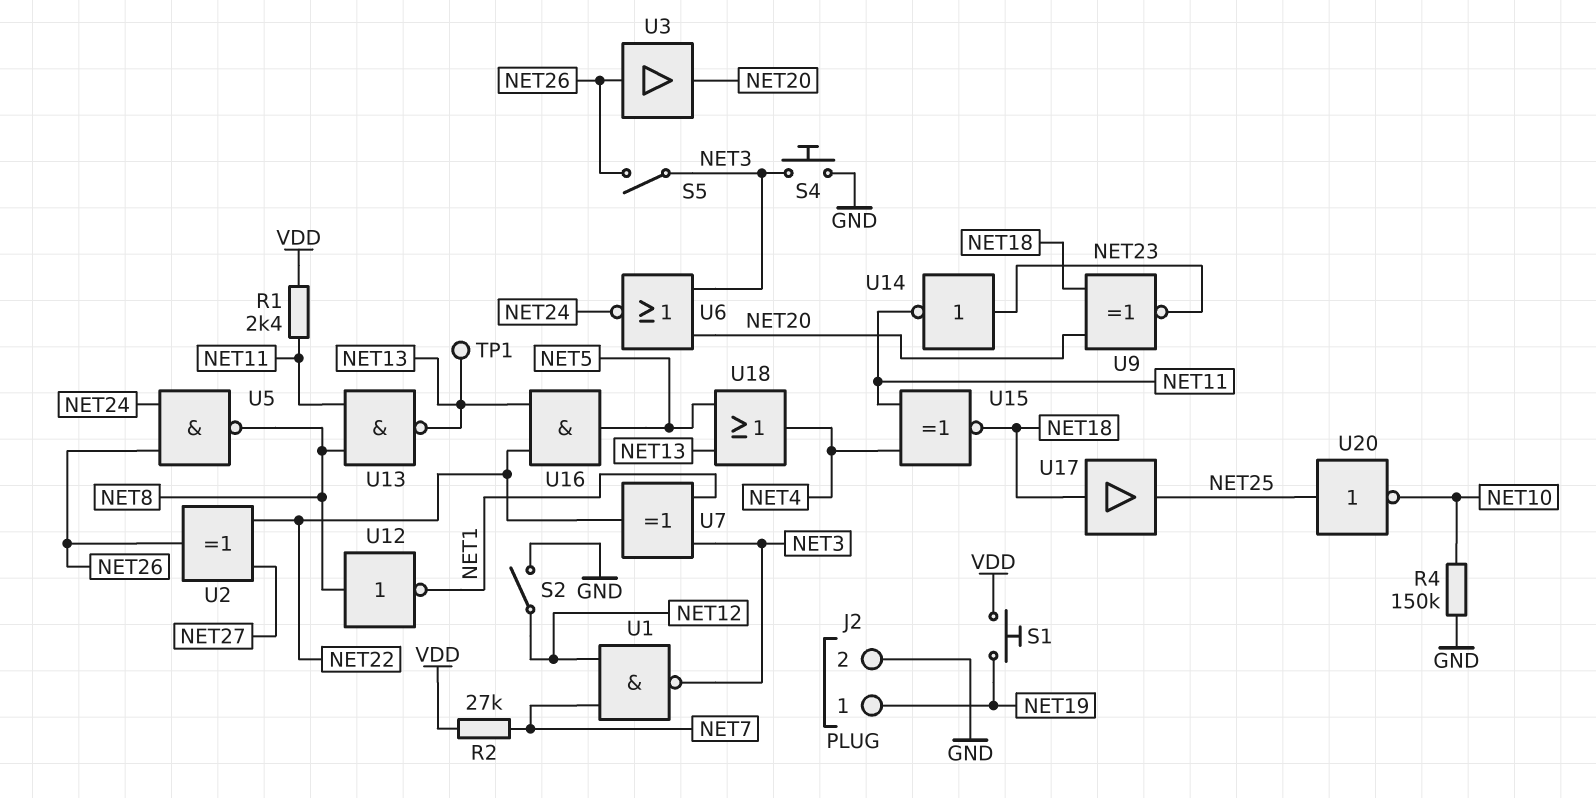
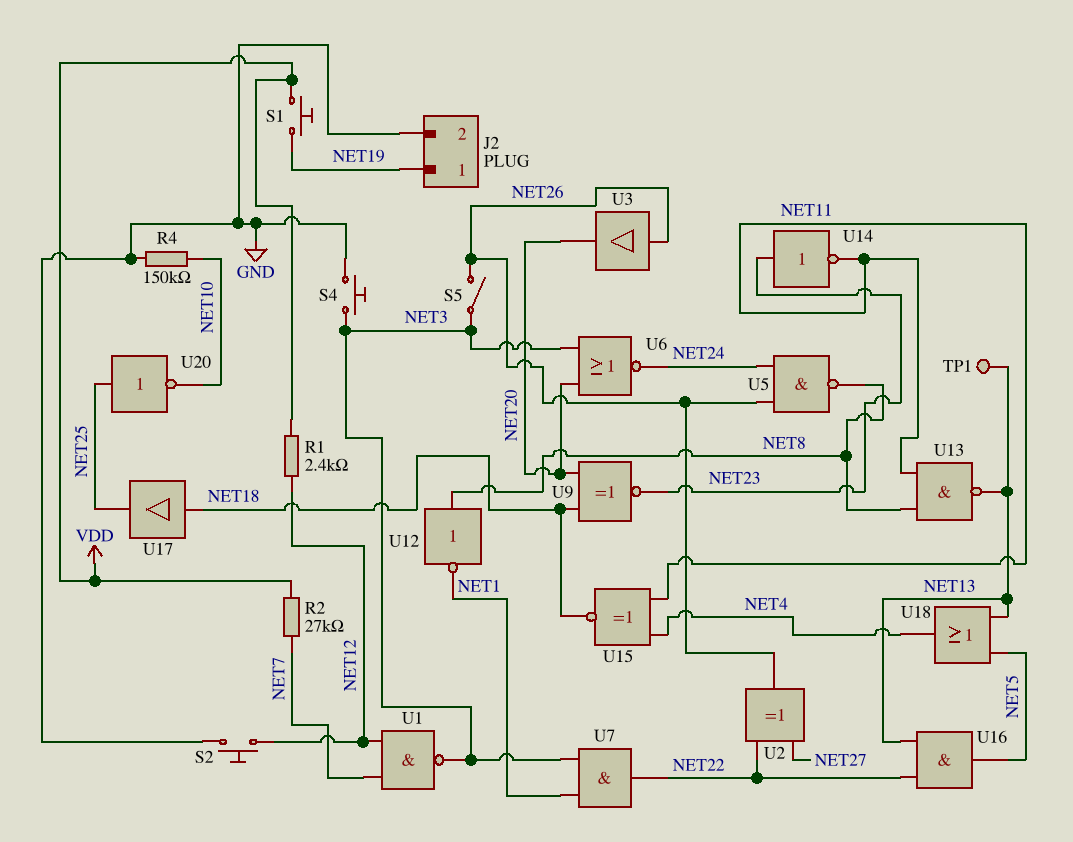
R1: 2.4k (NET11, VDD) -> 2.4k (NET12, VDD)
S2: switch (GND, NET12) -> button (GND, NET12)
U7: XOR (in NET1, in NET3, out NET22) -> AND (in NET1, in NET3, out NET22)

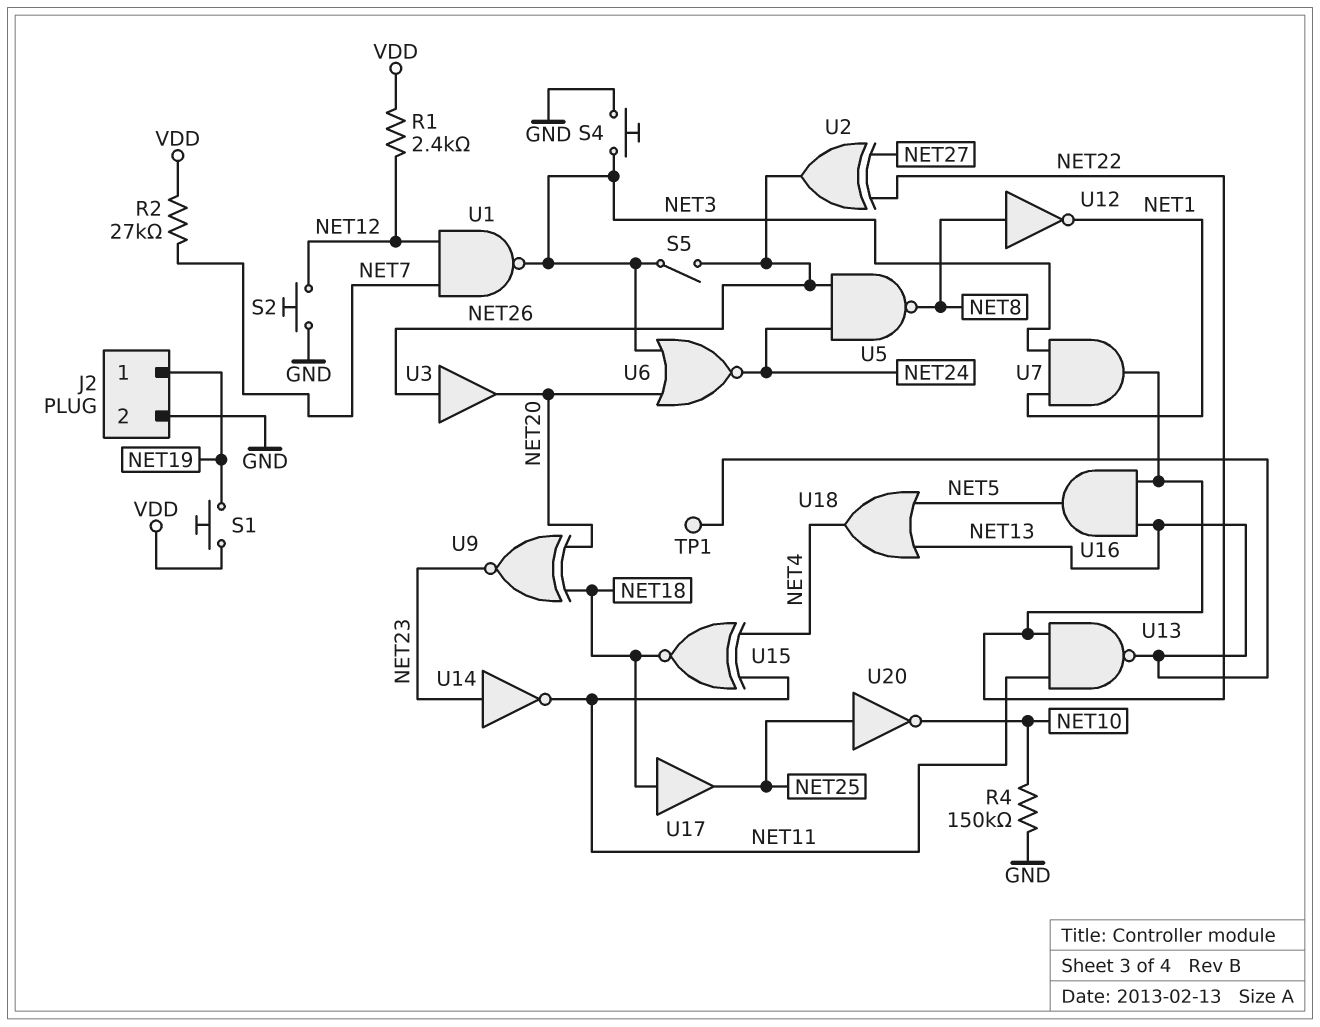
U13: NAND (in NET8, in NET11, out NET13) -> NAND (in NET11, in NET22, out NET13)

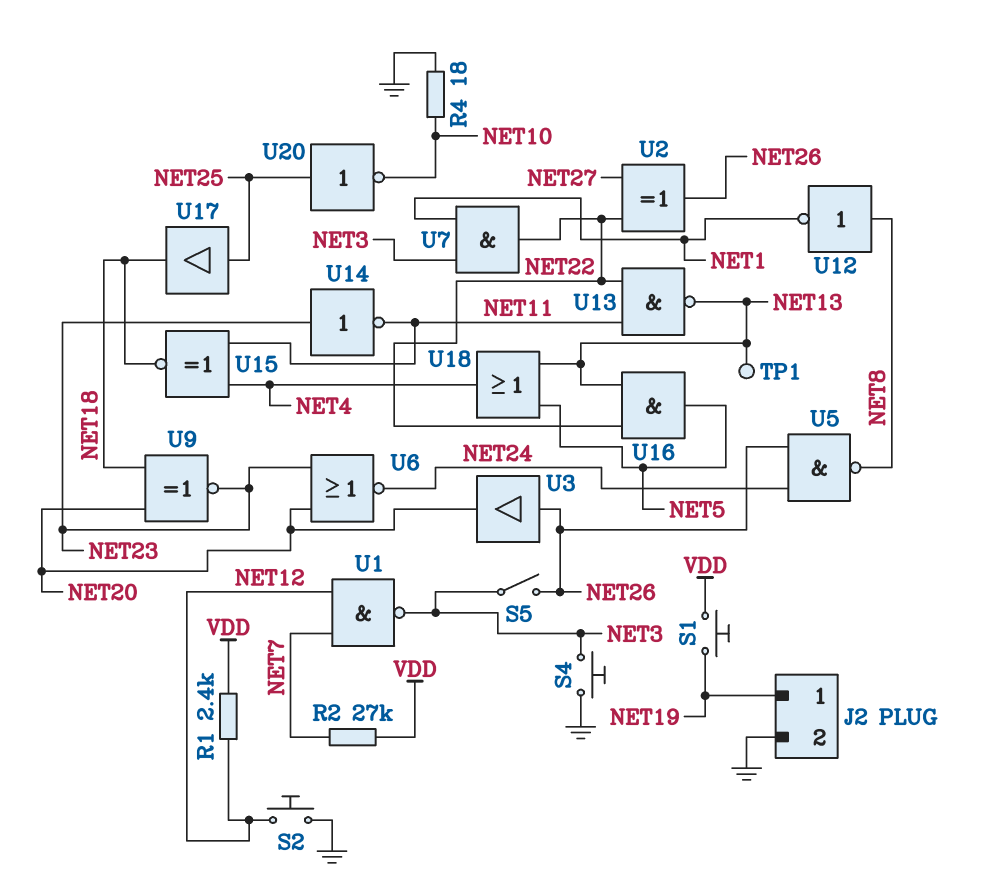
R4: 150k (GND, NET10) -> 18 (GND, NET10)
U6: NOR (in NET3, in NET20, out NET24) -> NOR (in NET20, in NET23, out NET24)
U17: buffer (in NET18, out NET25) -> buffer (in NET25, out NET18)

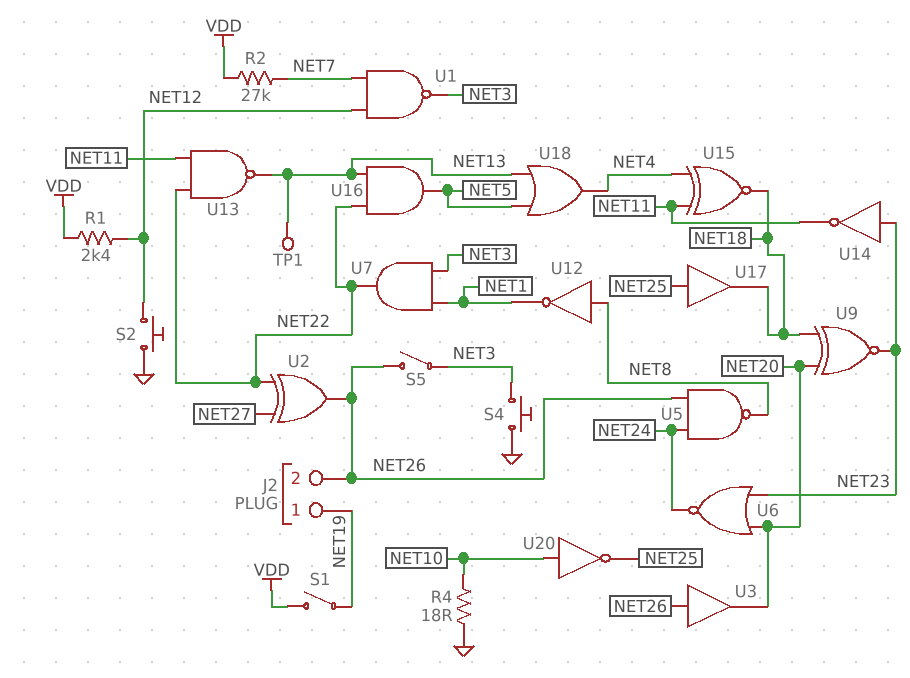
J2 pin 2: GND -> NET26
S1: button (NET19, VDD) -> switch (NET19, VDD)
U20: NOT (in NET25, out NET10) -> NOT (in NET10, out NET25)

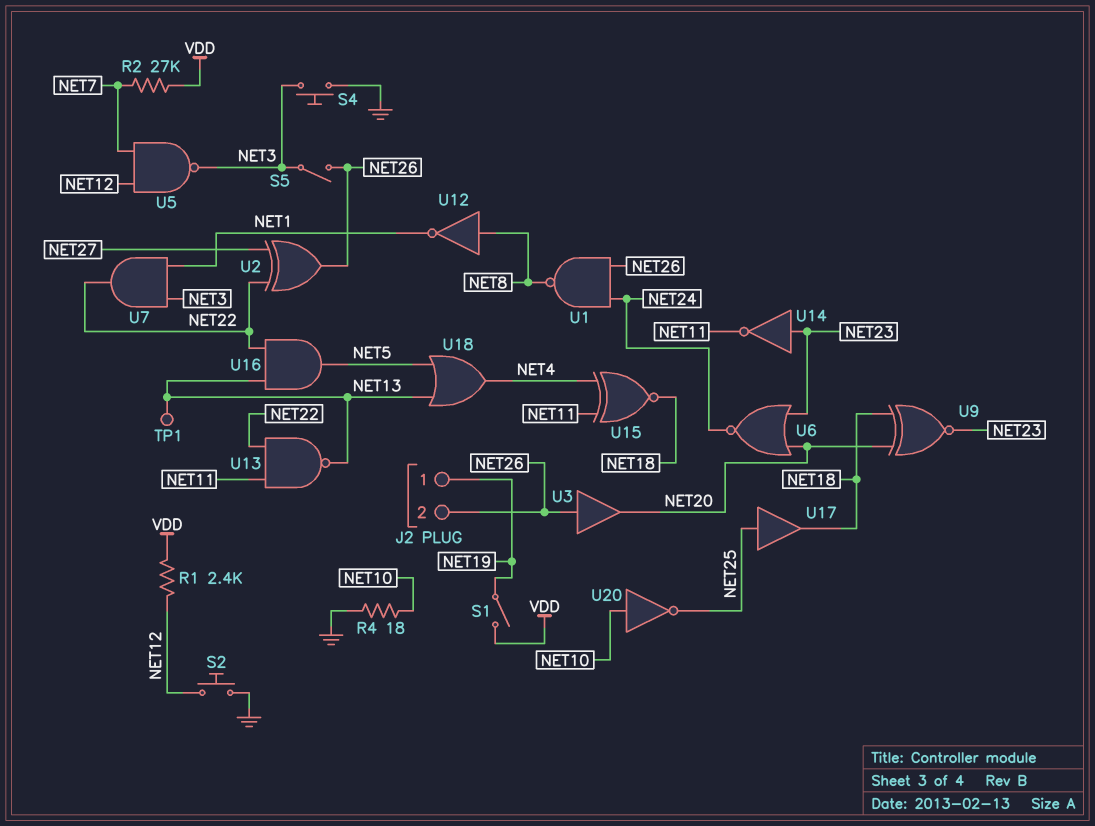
U1: NAND (in NET7, in NET12, out NET3) -> NAND (in NET24, in NET26, out NET8)
U5: NAND (in NET24, in NET26, out NET8) -> NAND (in NET7, in NET12, out NET3)

